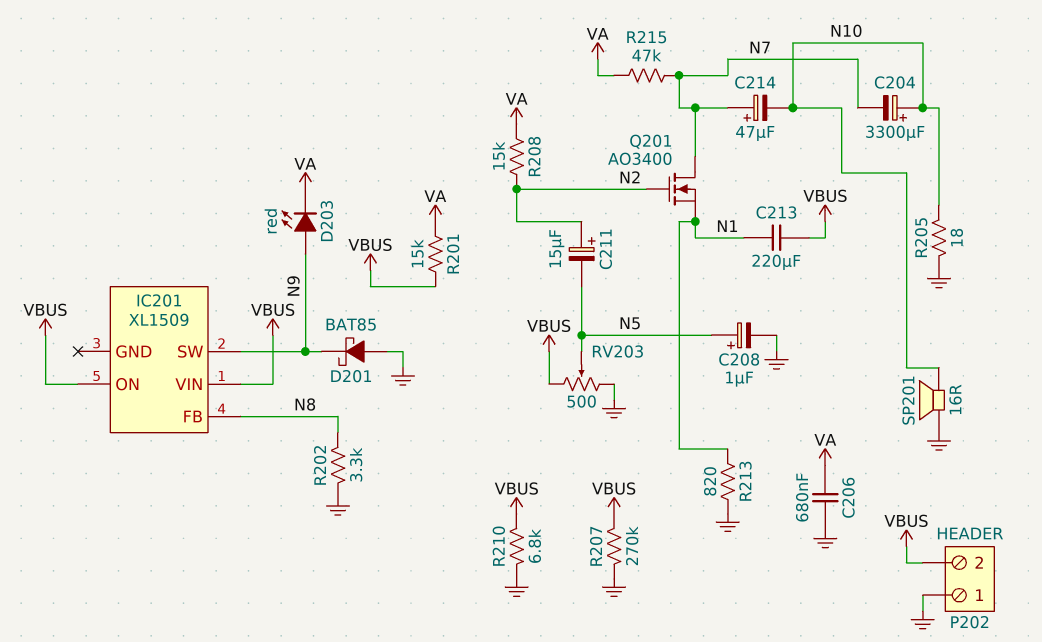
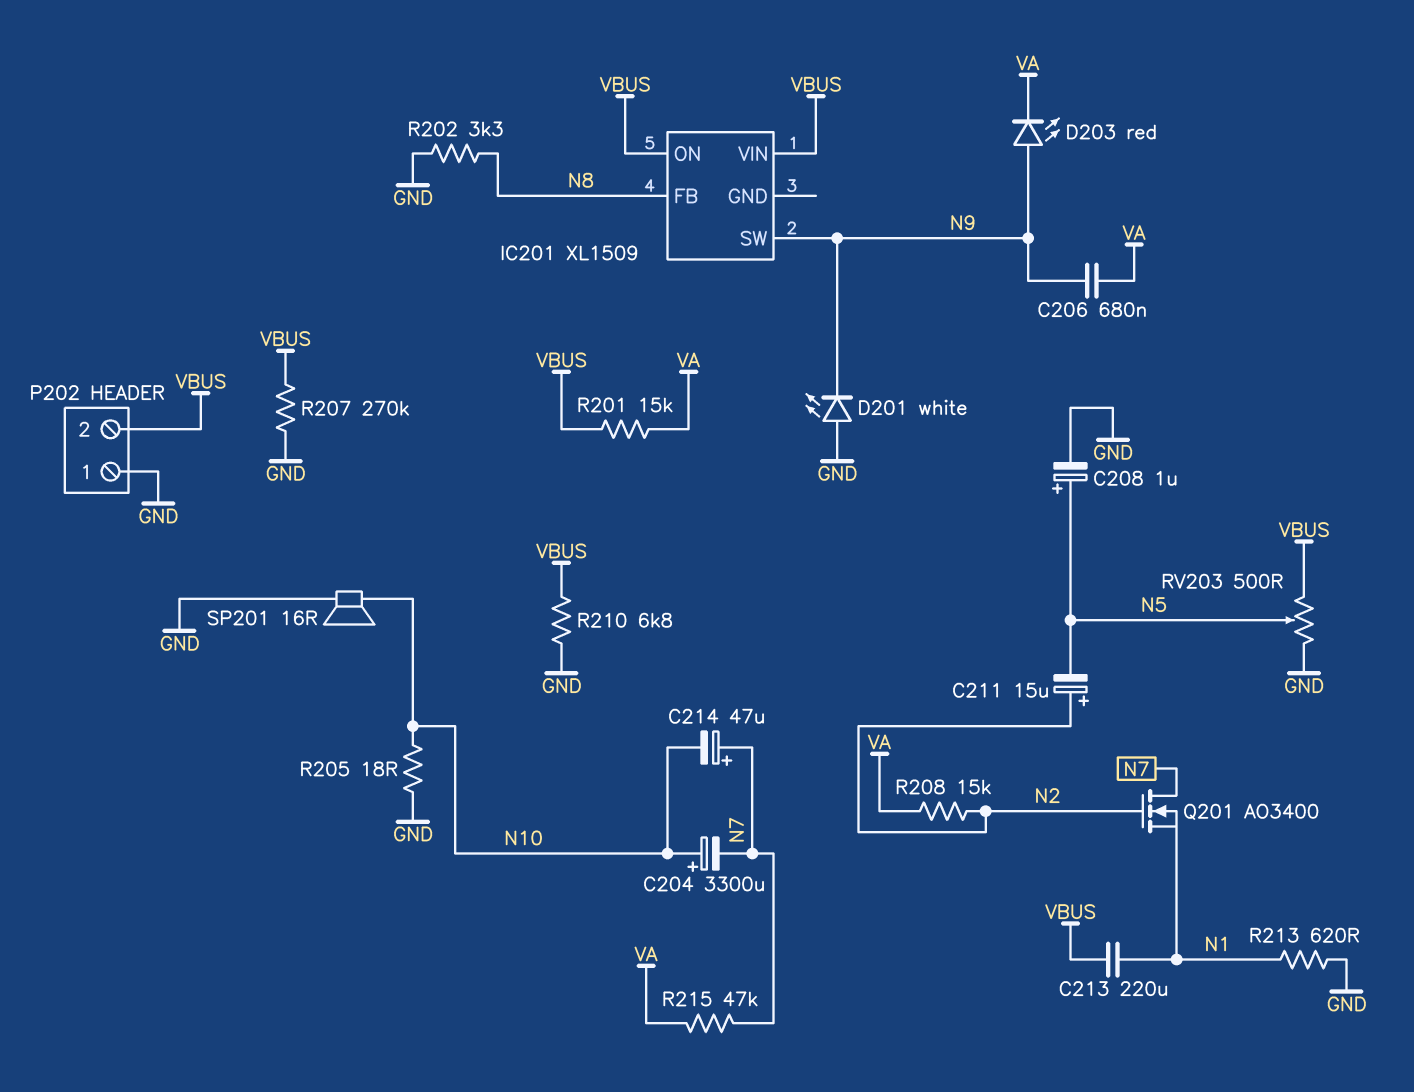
C206: 680nF (GND, VA) -> 680nF (N9, VA)
D201: schottky BAT85 (A GND, K N9) -> LED white (A GND, K N9)
R213: 820 (GND, N1) -> 620 (GND, N1)

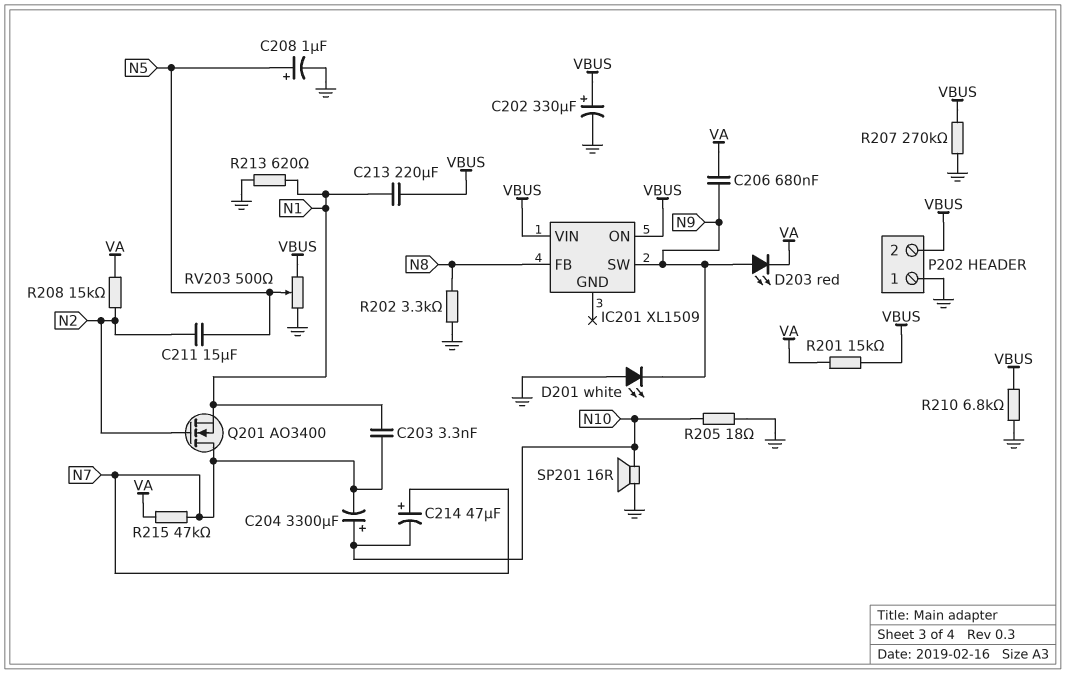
C202: none -> 330uF (plus VBUS, minus GND)
C203: none -> 3.3nF (N1, N7)
C211: 15uF (plus N2, minus N5) -> 15uF (N2, N5)

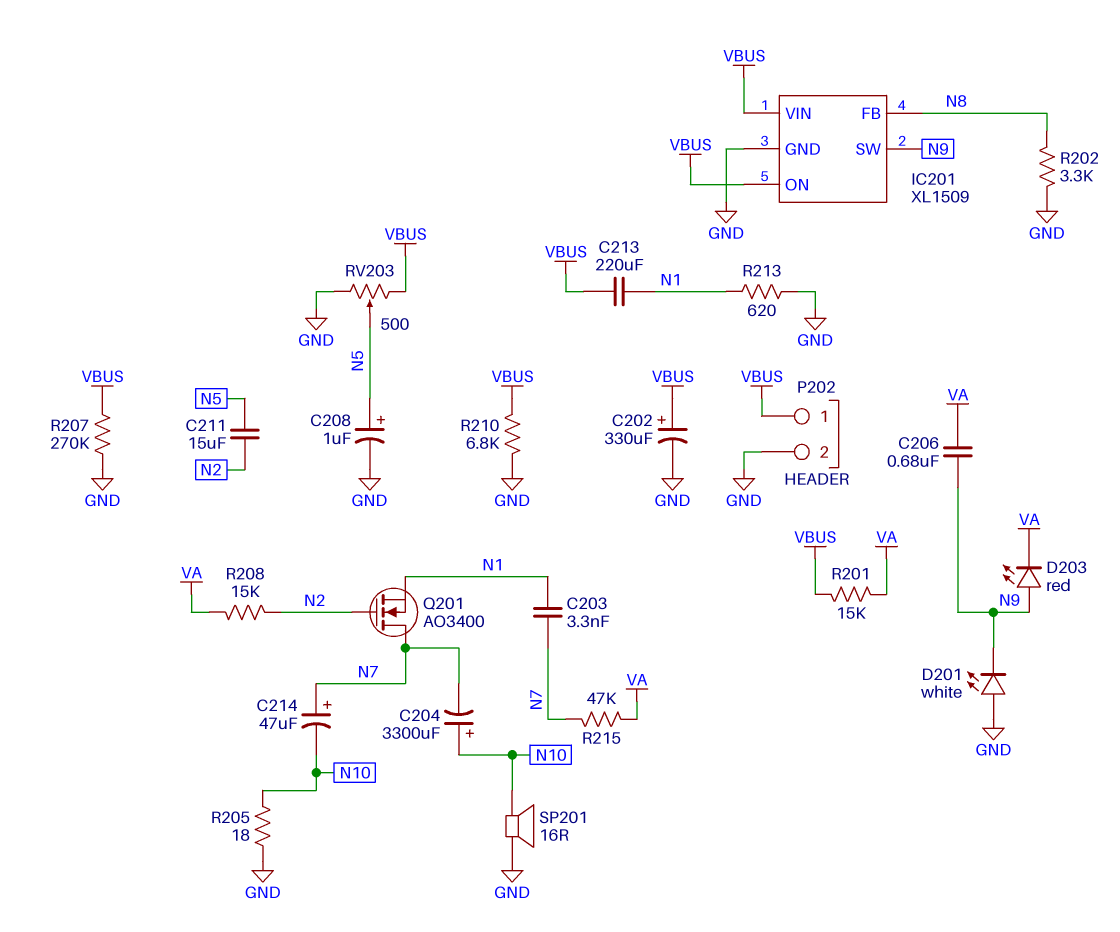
IC201 pin GND: none -> GND
P202 pin 1: GND -> VBUS
P202 pin 2: VBUS -> GND

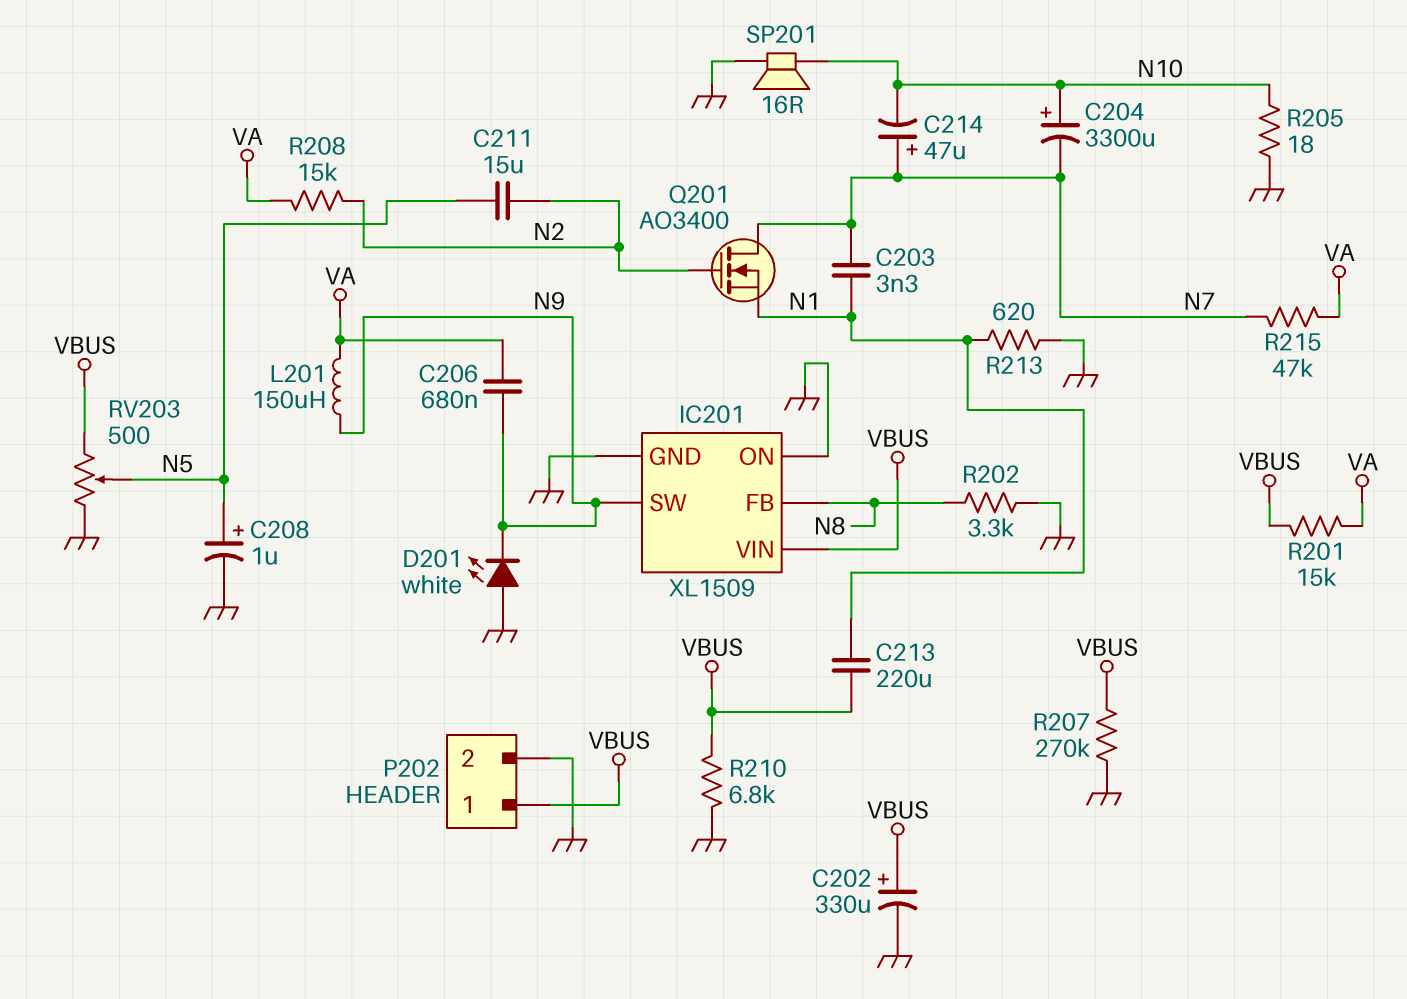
D203: LED red (A N9, K VA) -> none
IC201 pin ON: VBUS -> GND
L201: none -> 150uH (N9, VA)

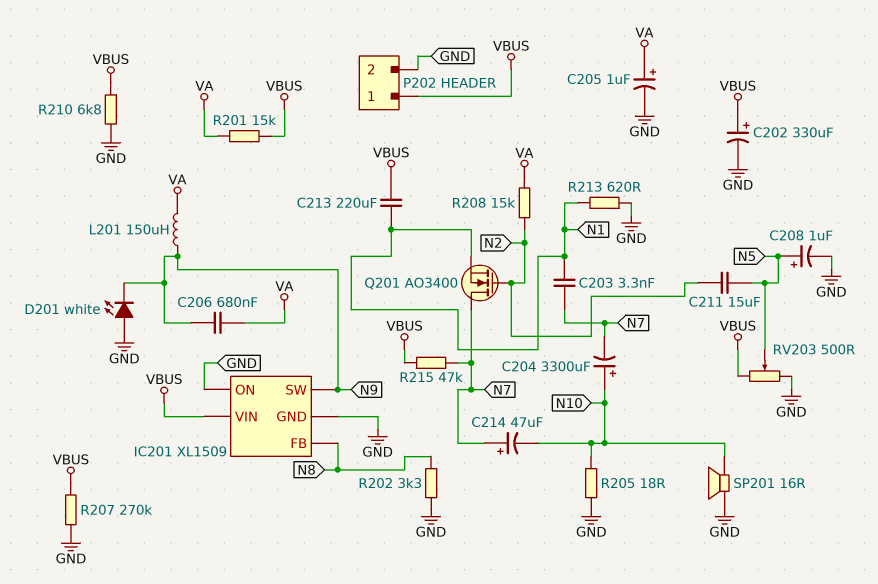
C205: none -> 1uF (plus VA, minus GND)
R215: 47k (N7, VA) -> 47k (N7, VBUS)

